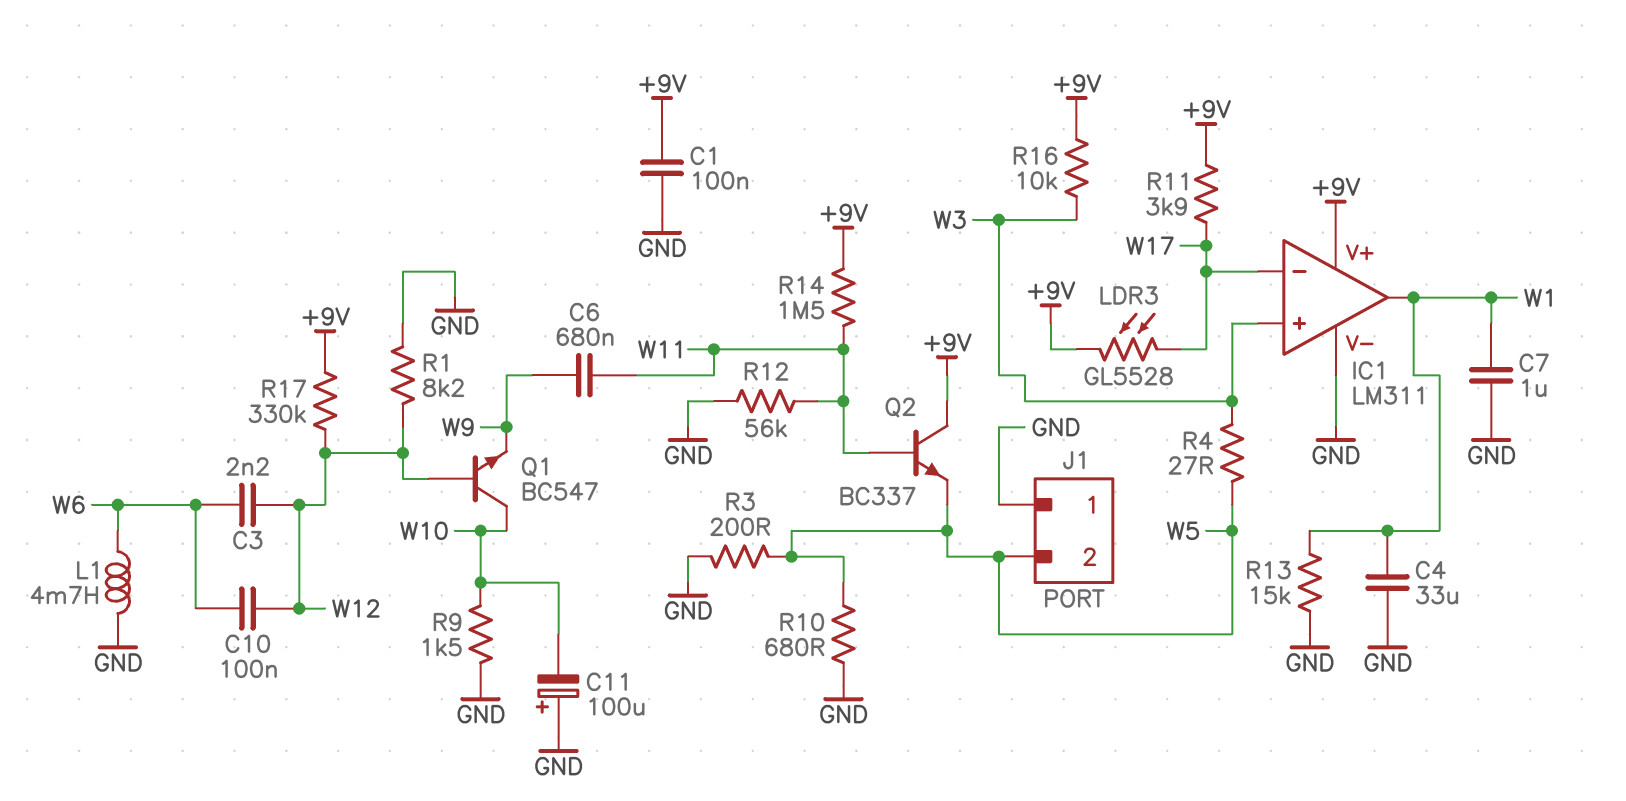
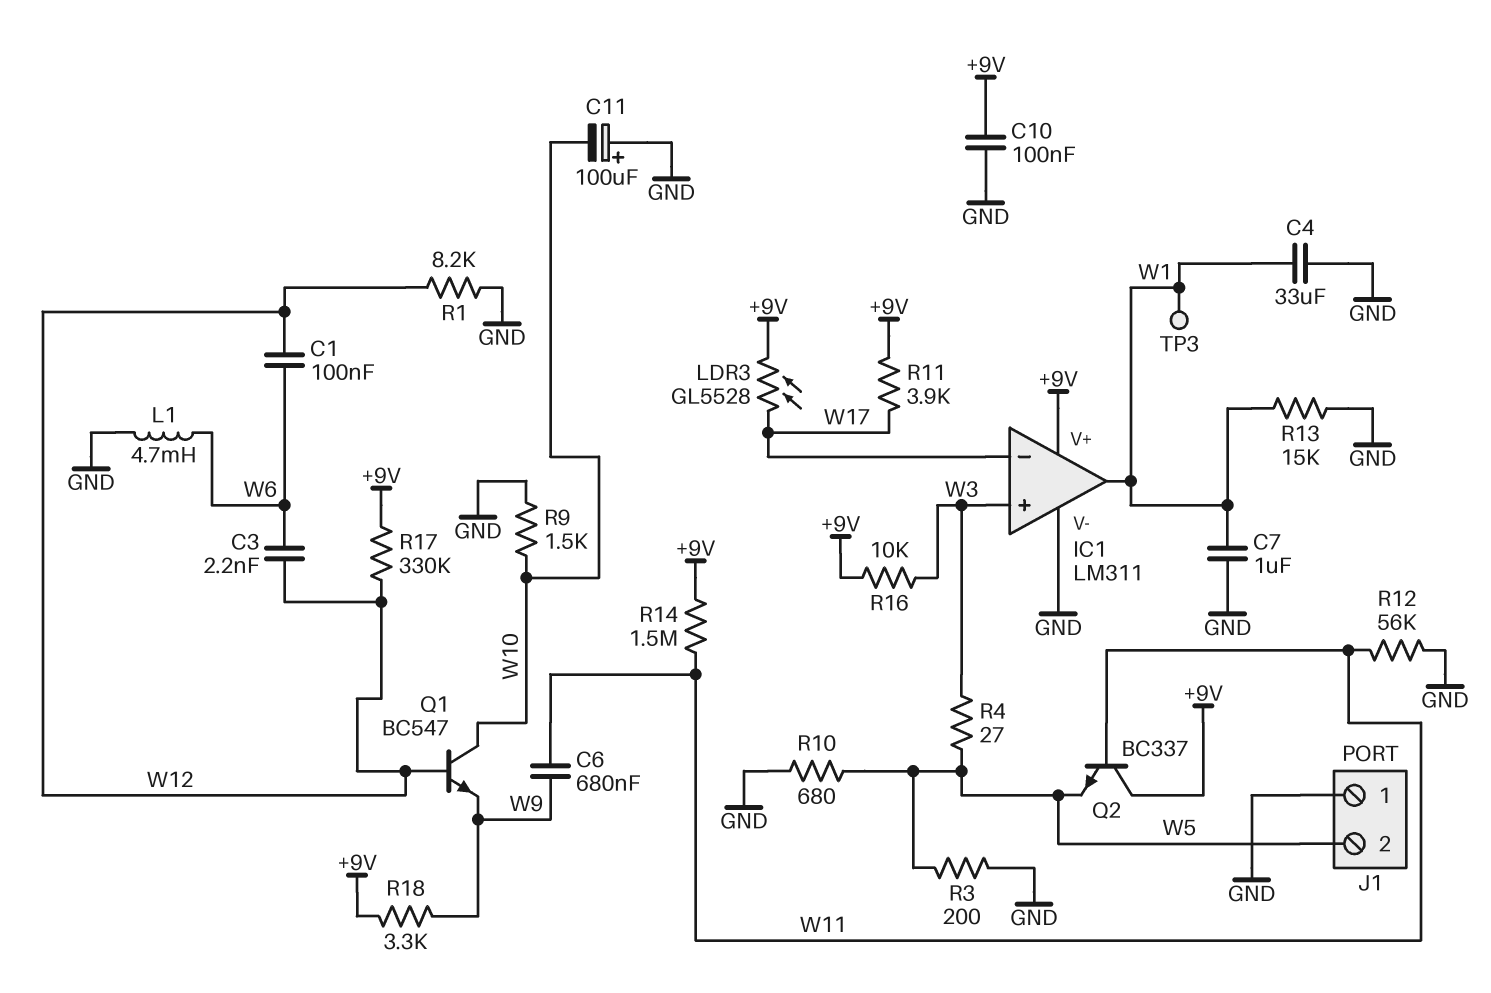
C1: 100nF (+9V, GND) -> 100nF (W6, W12)
C10: 100nF (W6, W12) -> 100nF (+9V, GND)
R18: none -> 3.3k (+9V, W9)
TP3: none -> test point (W1)

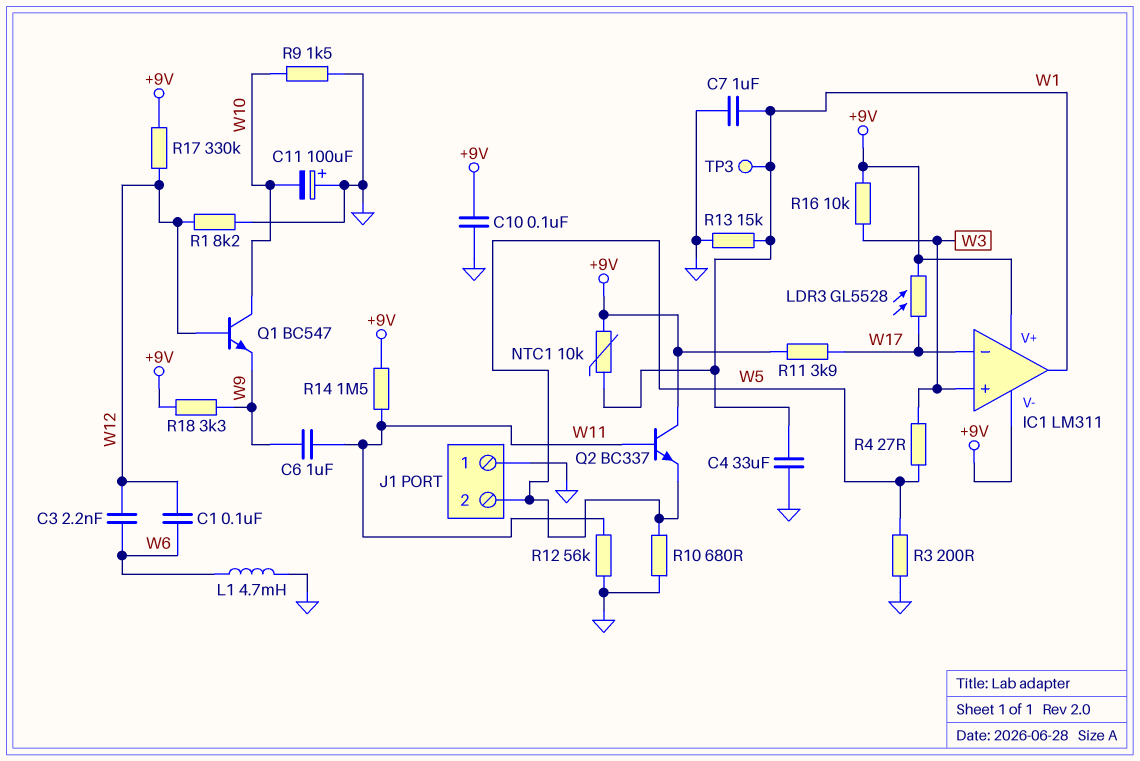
C6: 680nF (W9, W11) -> 1uF (W9, W11)
IC1 pin V-: GND -> +9V
NTC1: none -> 10k (+9V, W1)

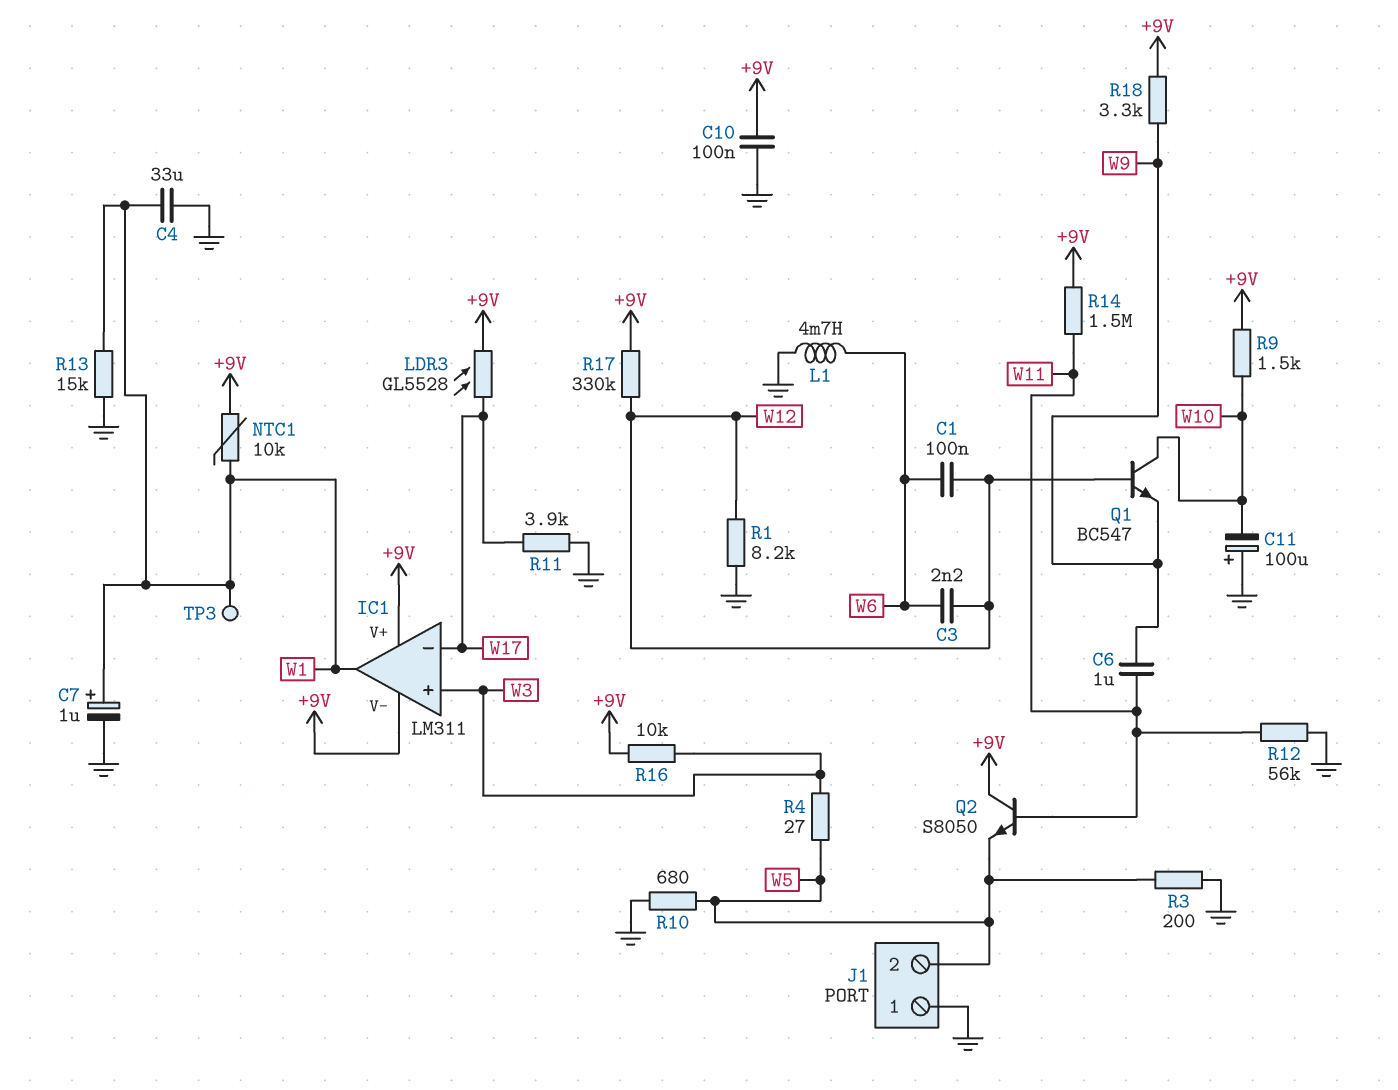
C7: 1uF (GND, W1) -> 1uF (plus W1, minus GND)
Q2: NPN BC337 (B W11, C +9V, E W5) -> NPN S8050 (B W11, C +9V, E W5)
R9: 1.5k (GND, W10) -> 1.5k (+9V, W10)
R11: 3.9k (+9V, W17) -> 3.9k (GND, W17)

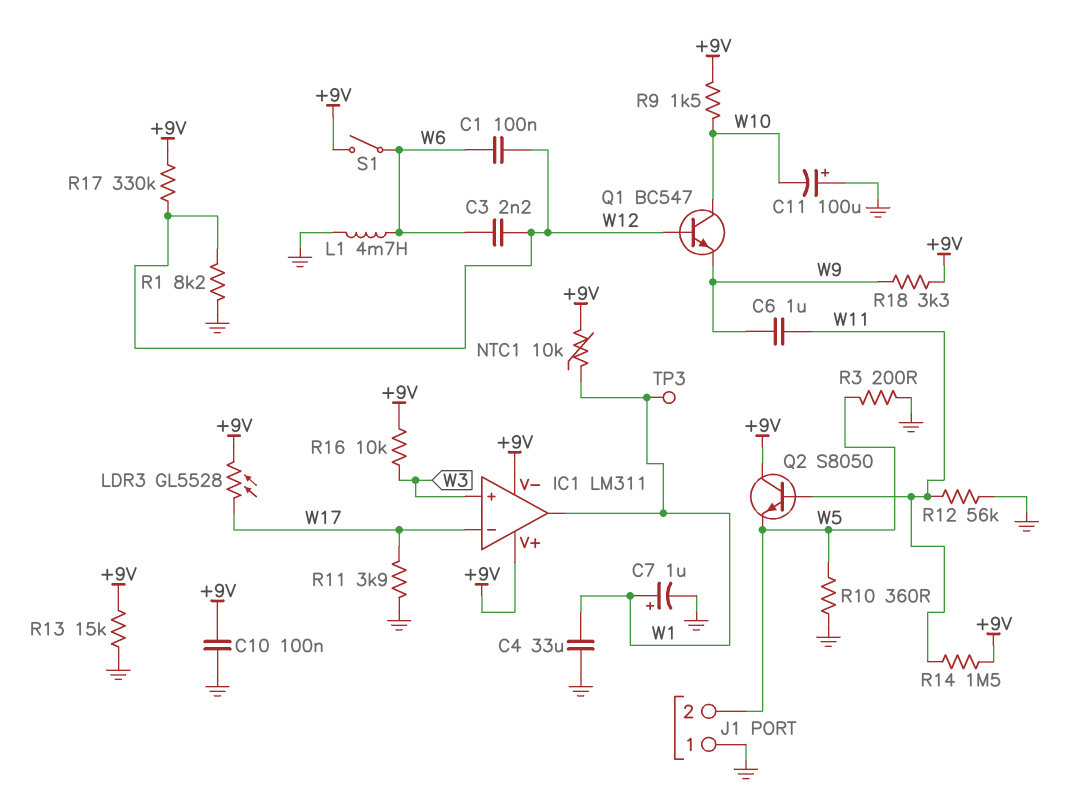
R4: 27 (W3, W5) -> none
R10: 680 (GND, W5) -> 360 (GND, W5)
R13: 15k (GND, W1) -> 15k (+9V, GND)
S1: none -> switch (+9V, W6)

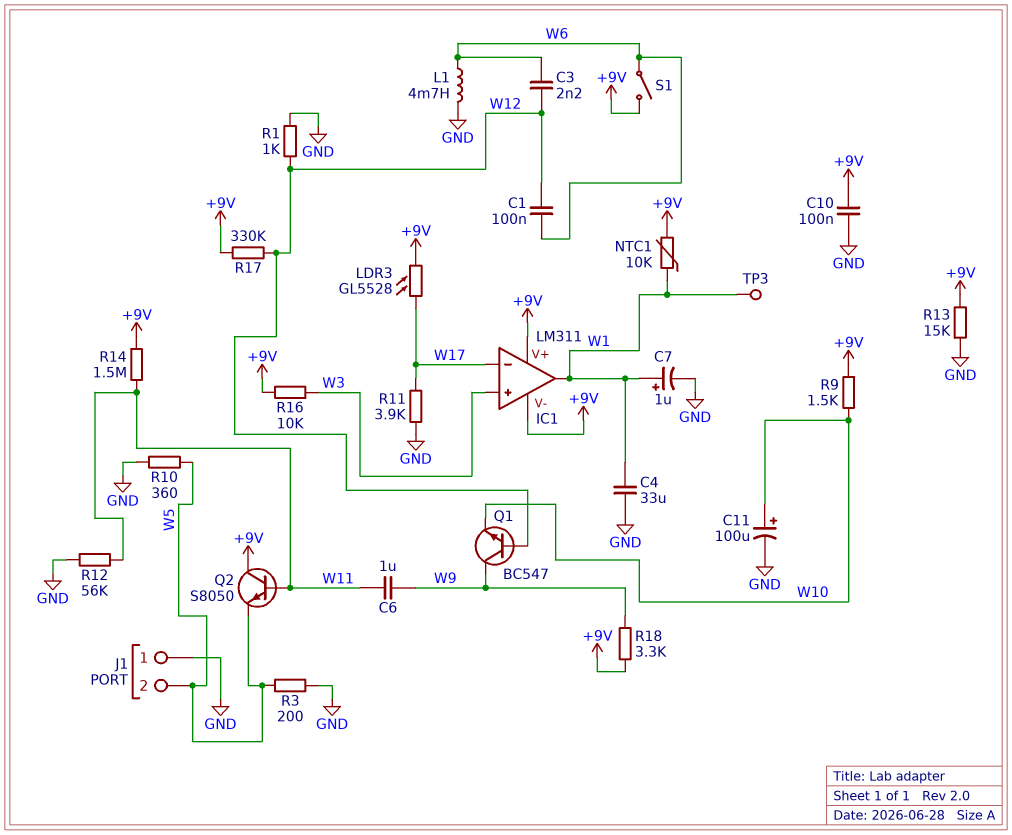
C11: 100uF (plus GND, minus W10) -> 100uF (plus W10, minus GND)
Q1: NPN BC547 (B W12, C W10, E W9) -> NPN BC547 (B W12, C W9, E W10)
R1: 8.2k (GND, W12) -> 1k (GND, W12)

